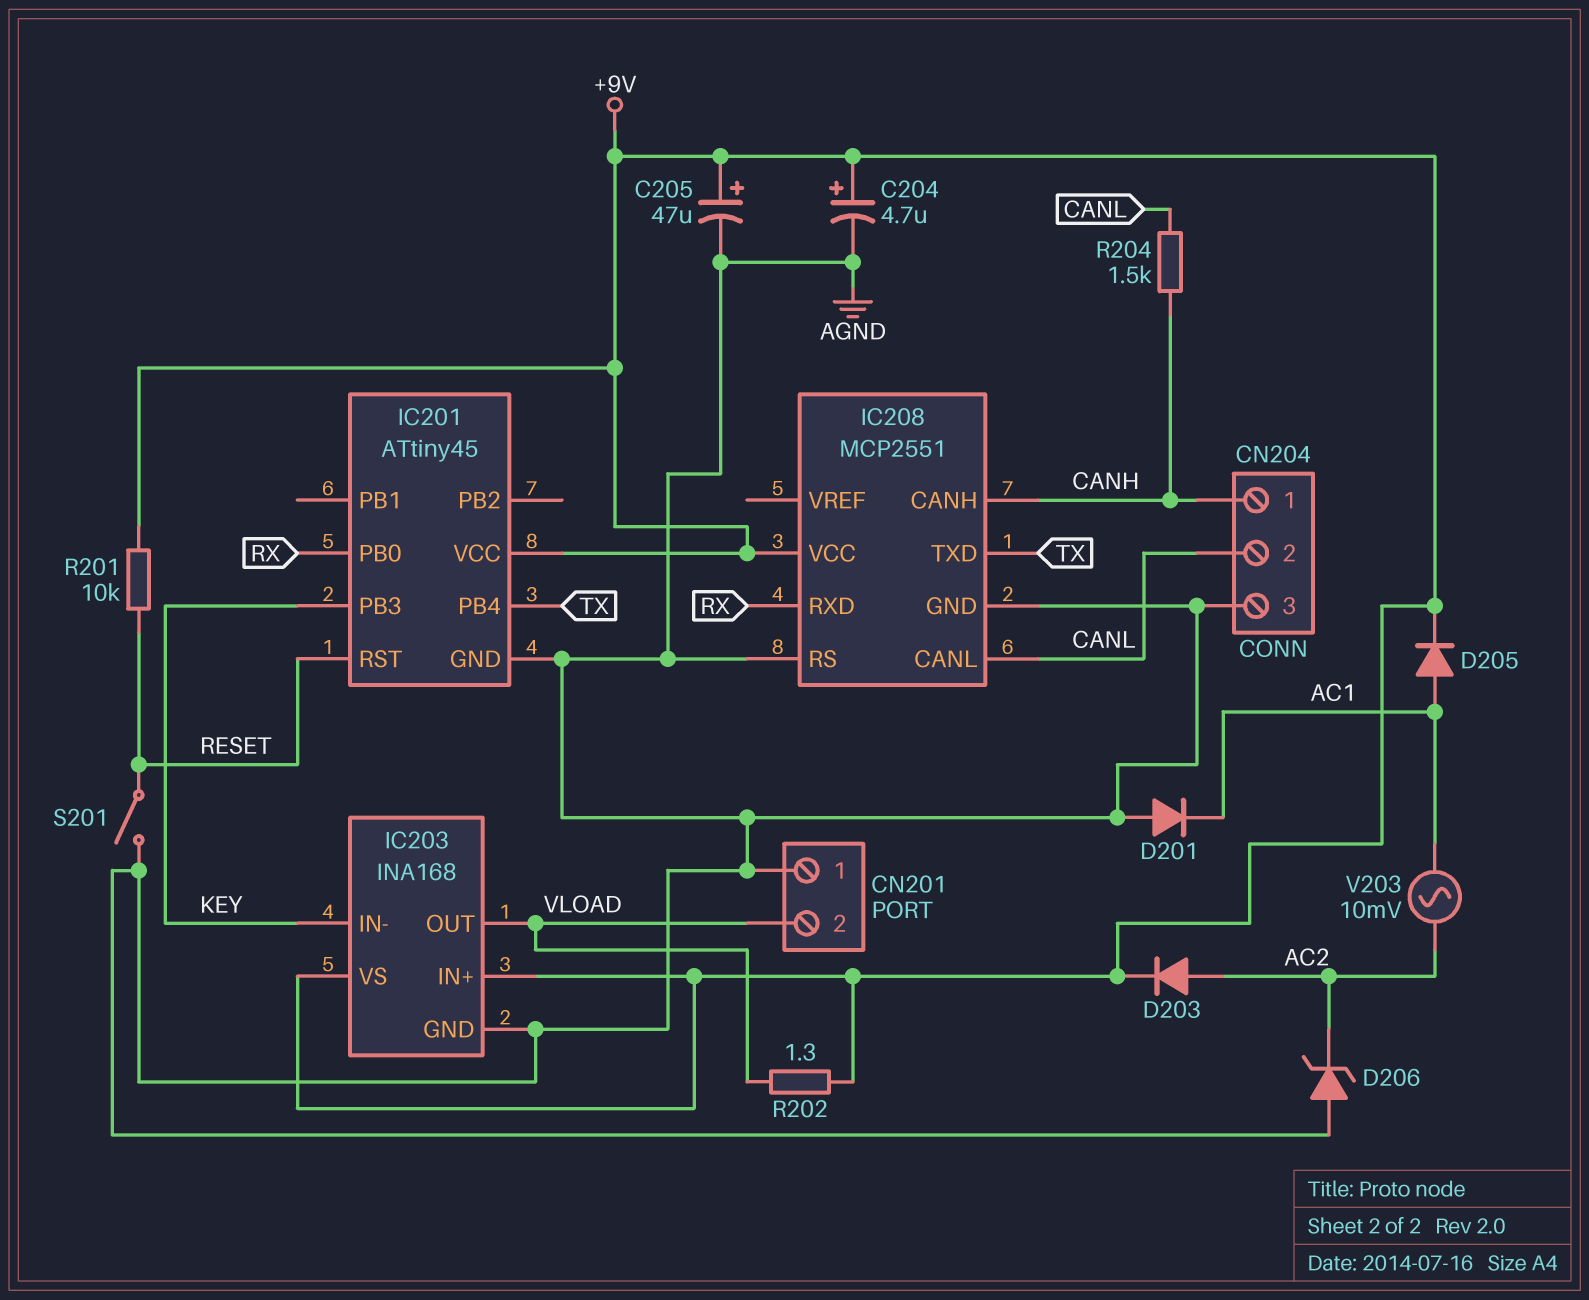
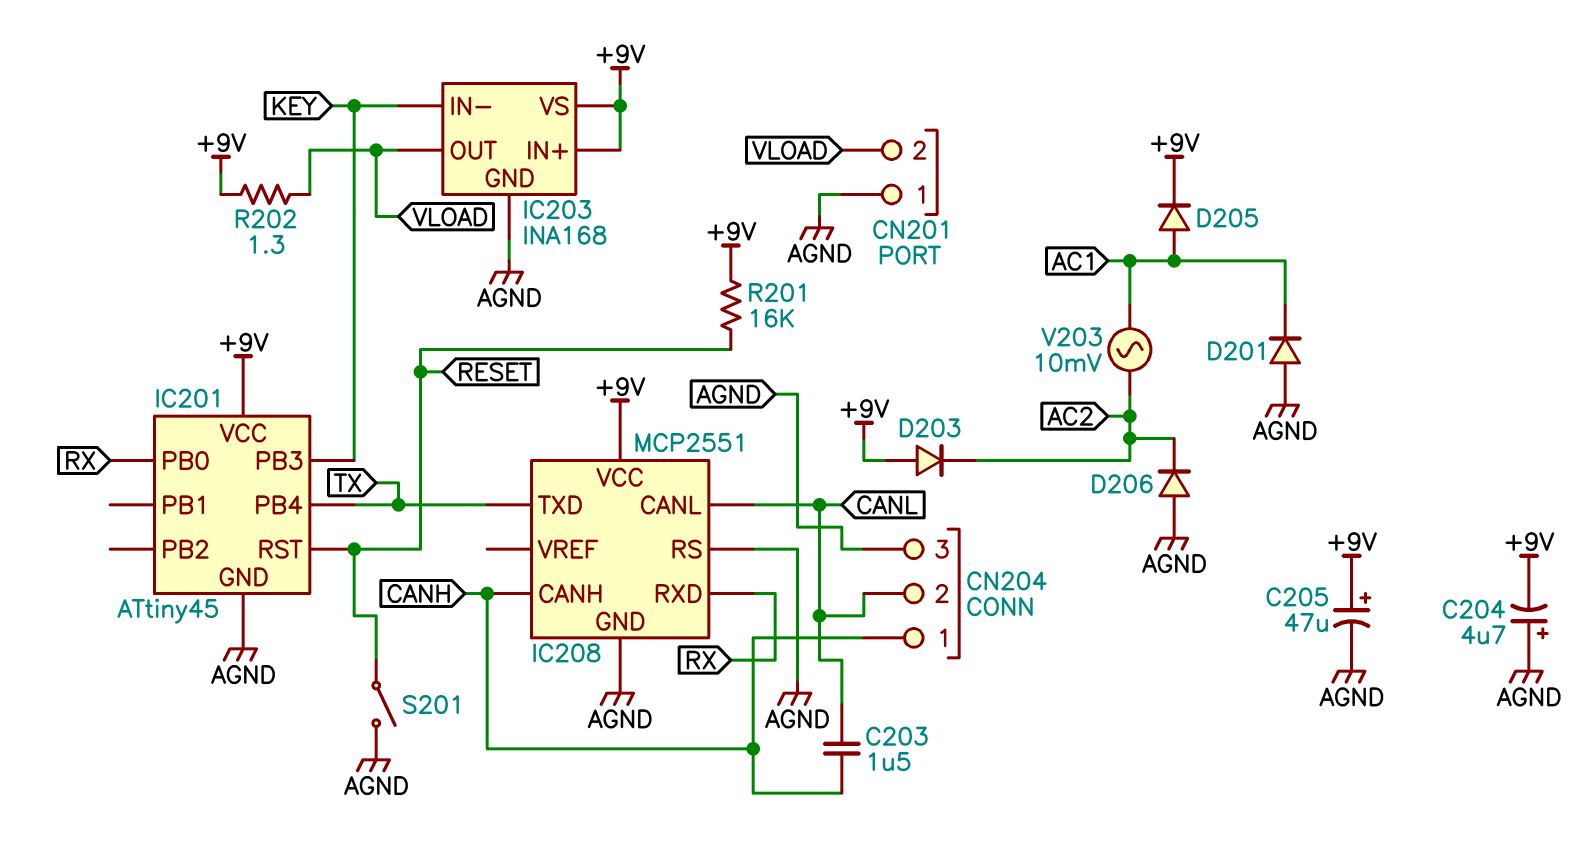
C203: none -> 1.5uF (CANH, CANL)
C204: 4.7uF (plus +9V, minus AGND) -> 4.7uF (plus AGND, minus +9V)
D203: diode (A AC2, K +9V) -> diode (A +9V, K AC2)
D206: zener (A AGND, K AC2) -> diode (A AGND, K AC2)
R201: 10k (+9V, RESET) -> 16k (+9V, RESET)
R204: 1.5k (CANH, CANL) -> none

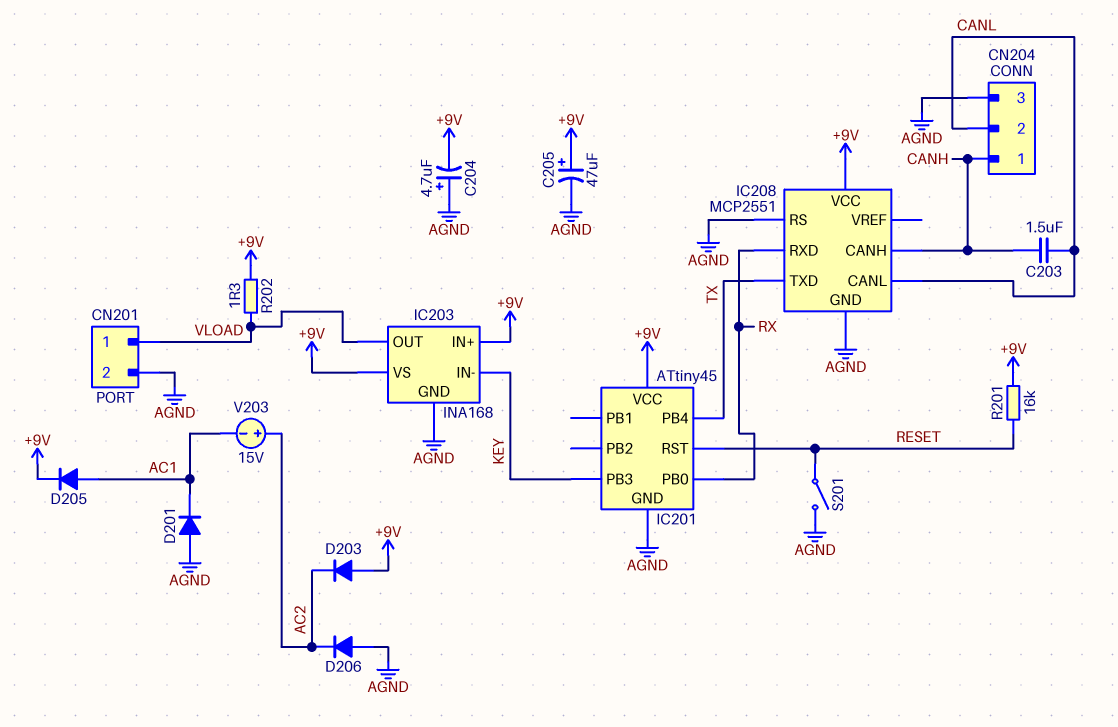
CN201 pin 1: AGND -> VLOAD
CN201 pin 2: VLOAD -> AGND
V203: AC 10mV (AC1, AC2) -> 15V (plus AC2, minus AC1)

